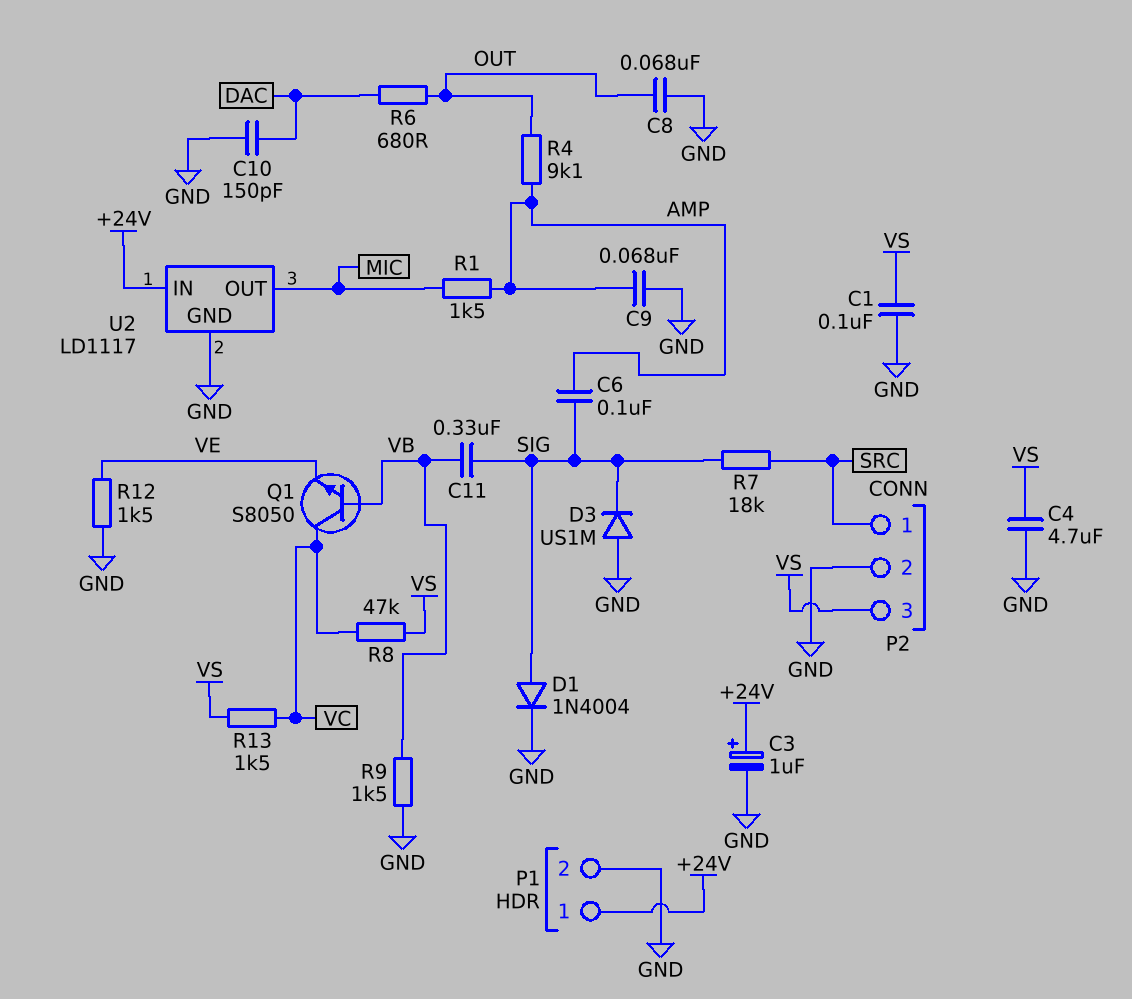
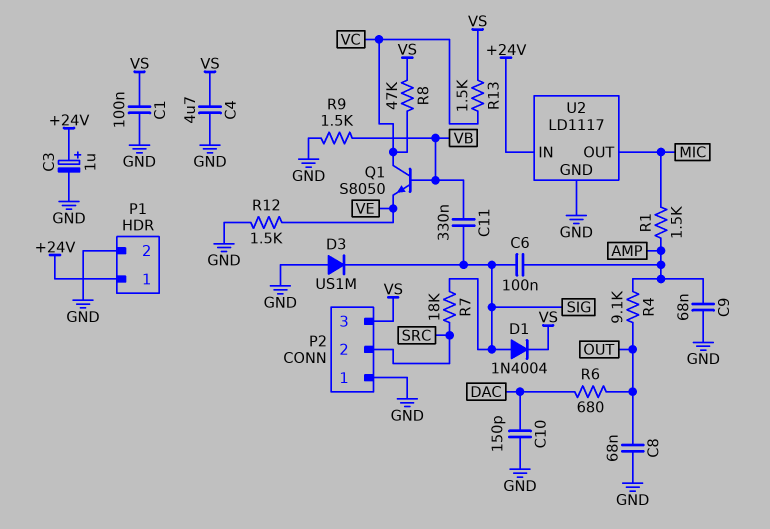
D1: diode 1N4004 (A SIG, K GND) -> diode 1N4004 (A SIG, K VS)
P2 pin 1: SRC -> GND
P2 pin 2: GND -> SRC

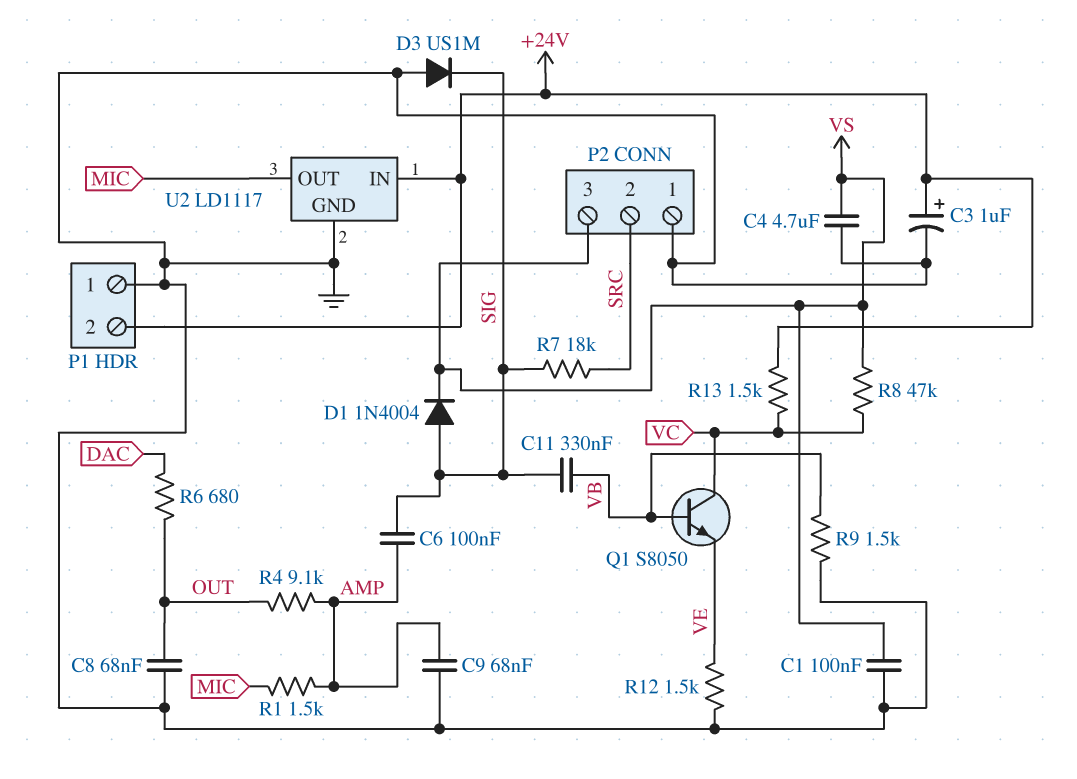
C10: 150pF (DAC, GND) -> none
P1 pin 1: +24V -> GND
P1 pin 2: GND -> +24V
R13: 1.5k (VC, VS) -> 1.5k (+24V, VC)

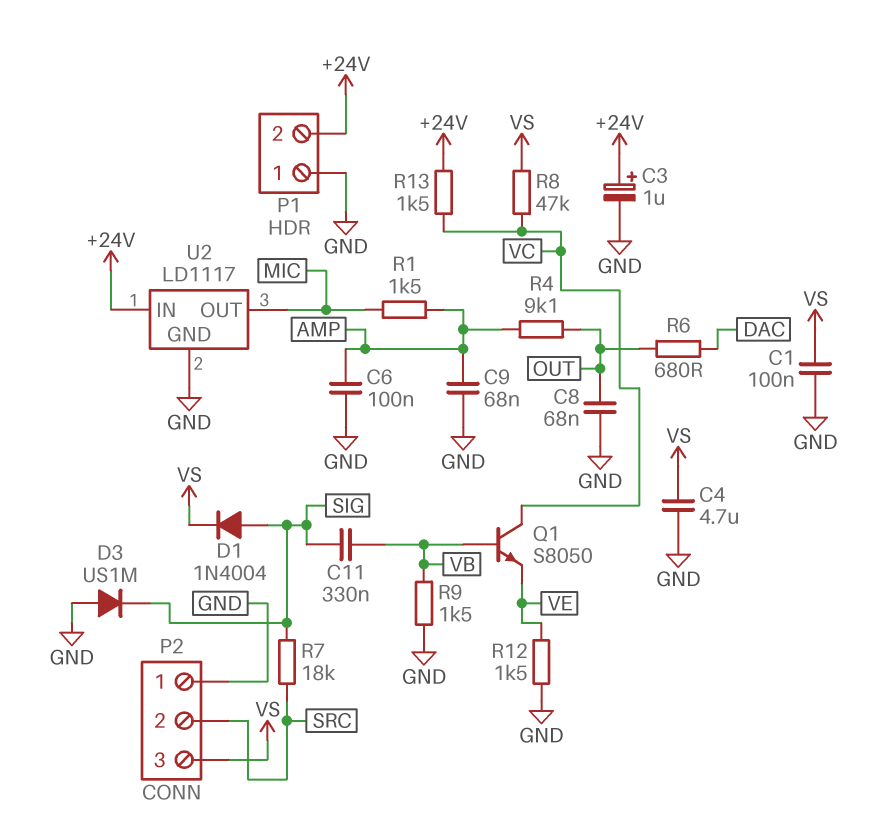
C6: 100nF (AMP, SIG) -> 100nF (AMP, GND)

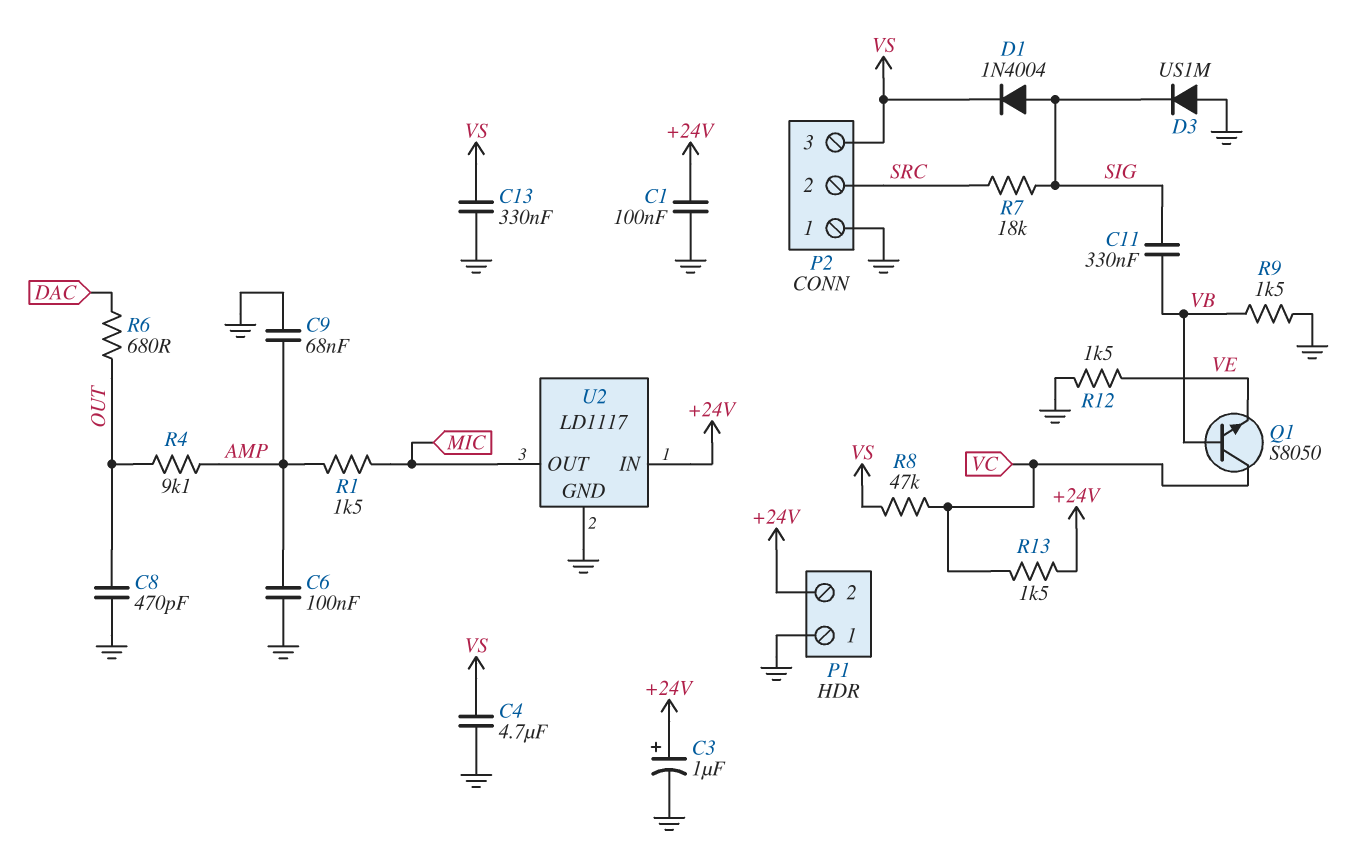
C1: 100nF (GND, VS) -> 100nF (+24V, GND)
C8: 68nF (GND, OUT) -> 470pF (GND, OUT)
C13: none -> 330nF (GND, VS)

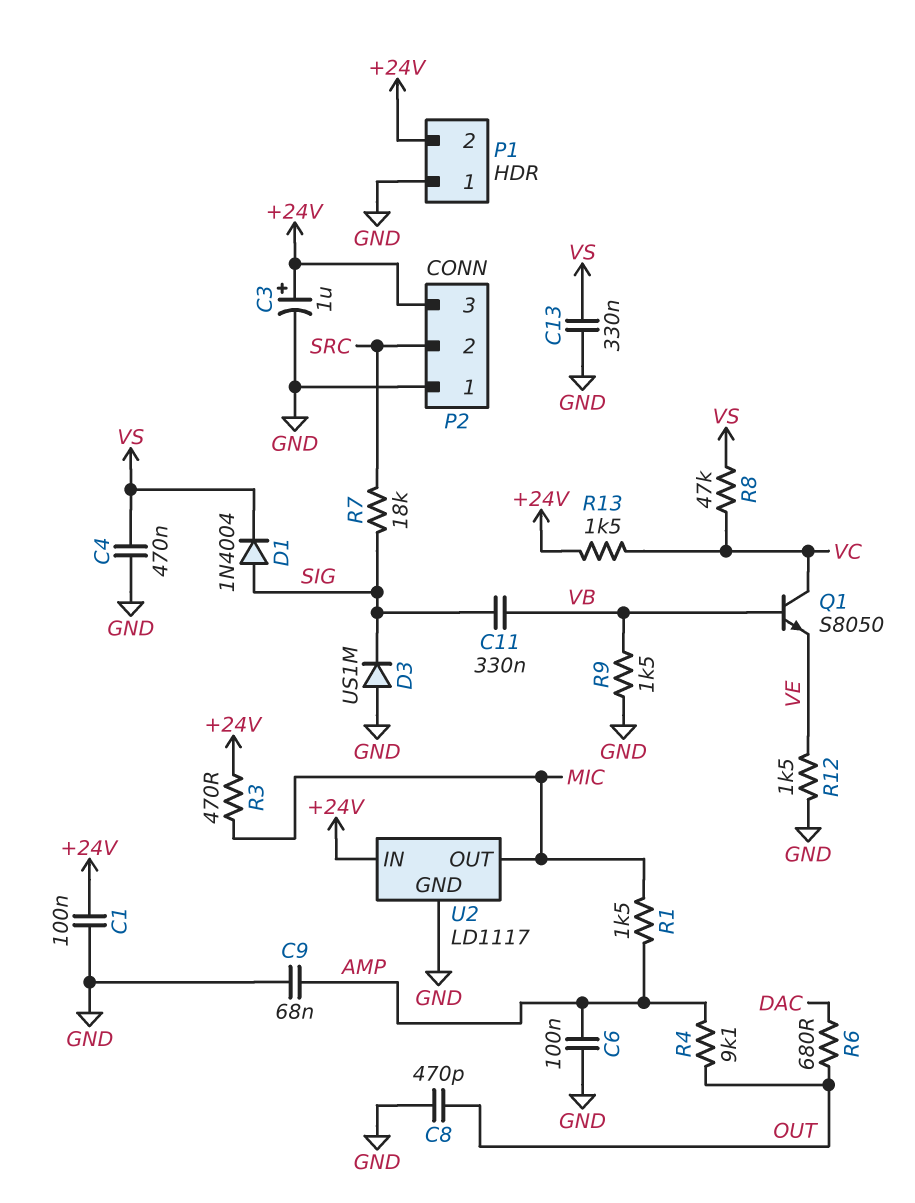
C4: 4.7uF (GND, VS) -> 470nF (GND, VS)
P2 pin 3: VS -> +24V
R3: none -> 470 (+24V, MIC)

